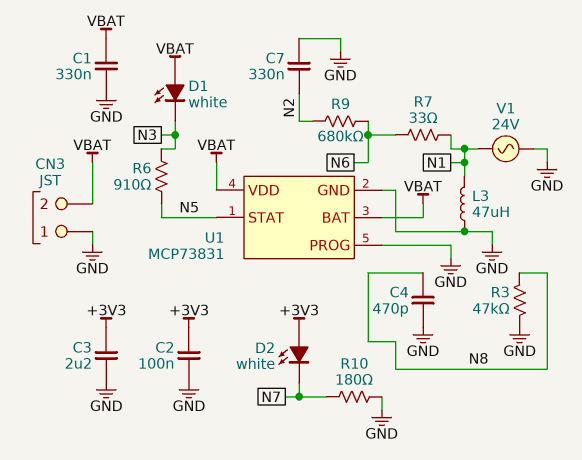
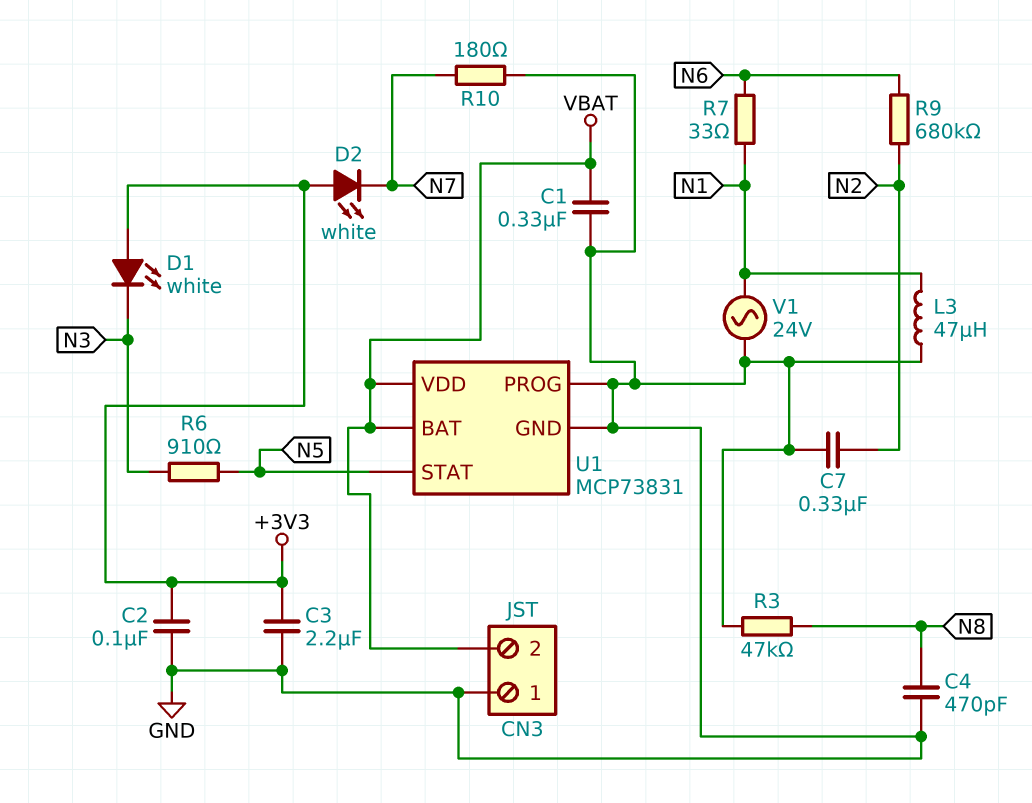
D1: LED white (A VBAT, K N3) -> LED white (A +3V3, K N3)

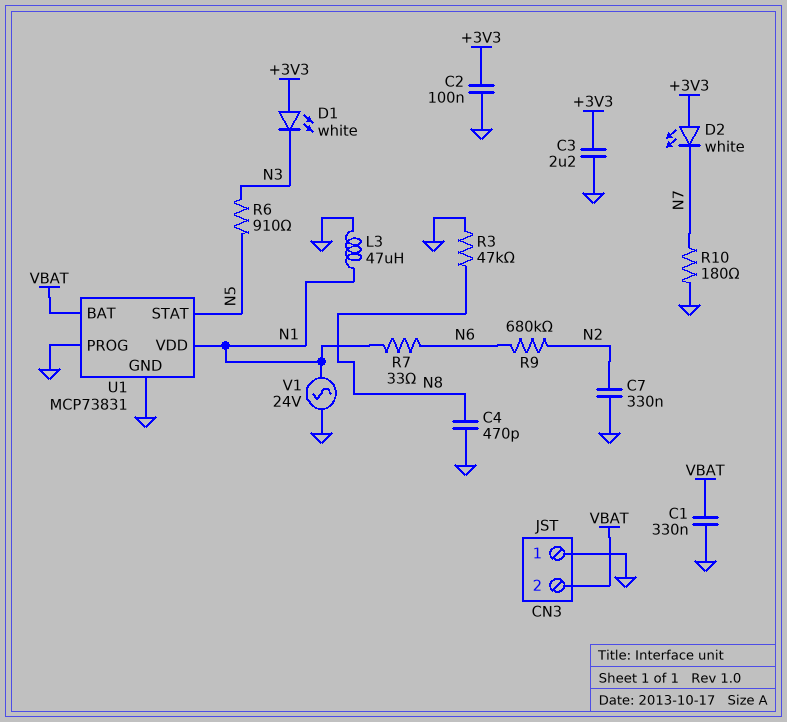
U1 pin VDD: VBAT -> N1

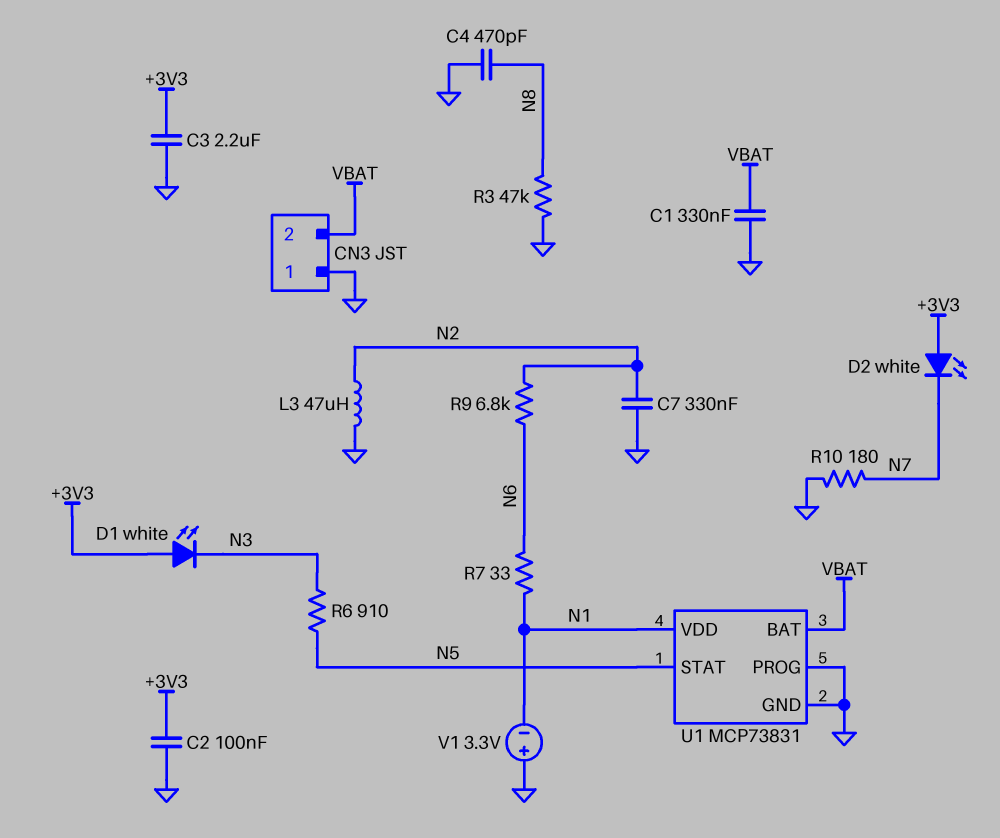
L3: 47uH (GND, N1) -> 47uH (GND, N2)
R9: 680k (N2, N6) -> 6.8k (N2, N6)
V1: AC 24V (GND, N1) -> 3.3V (plus GND, minus N1)

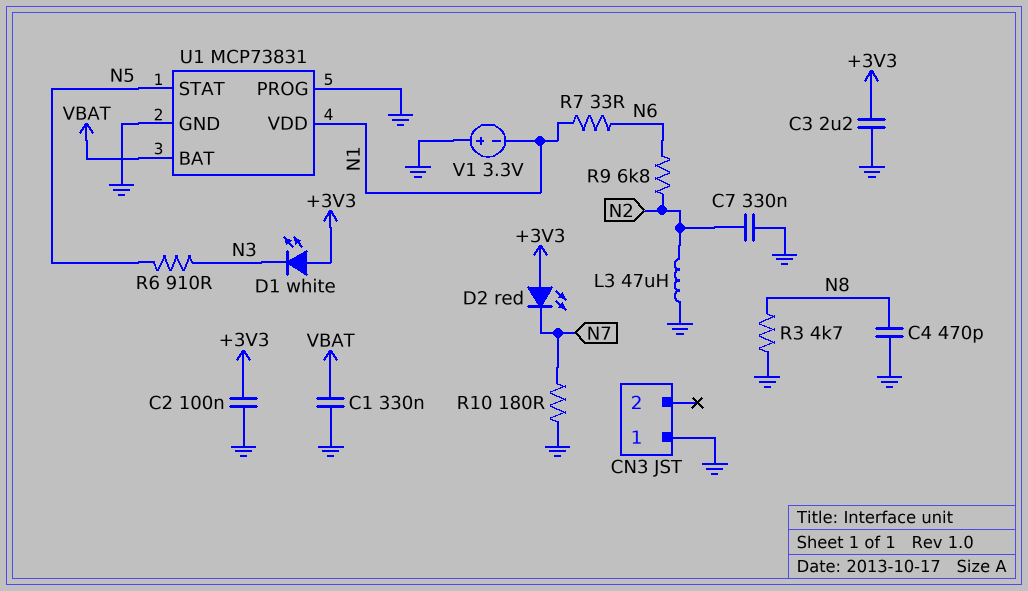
CN3 pin 2: VBAT -> none
D2: LED white (A +3V3, K N7) -> LED red (A +3V3, K N7)
R3: 47k (GND, N8) -> 4.7k (GND, N8)

